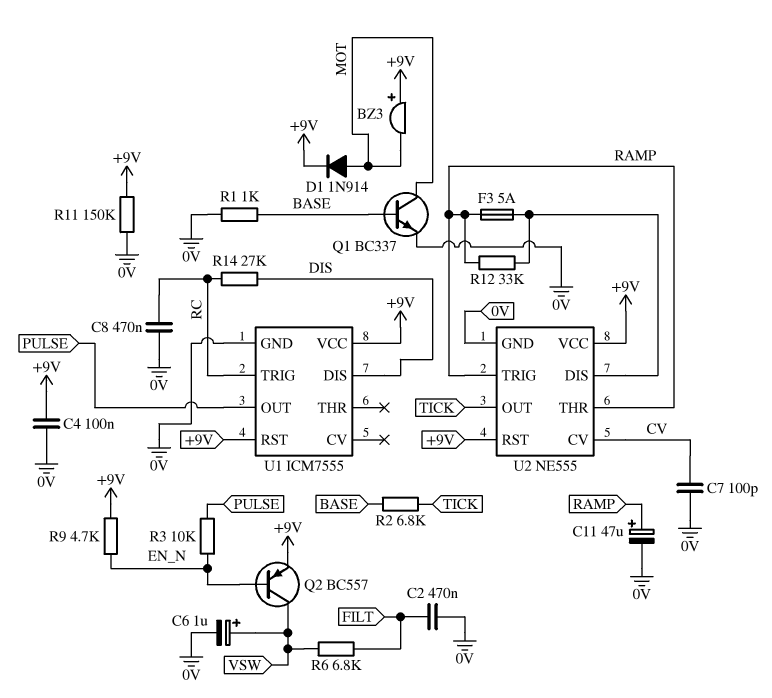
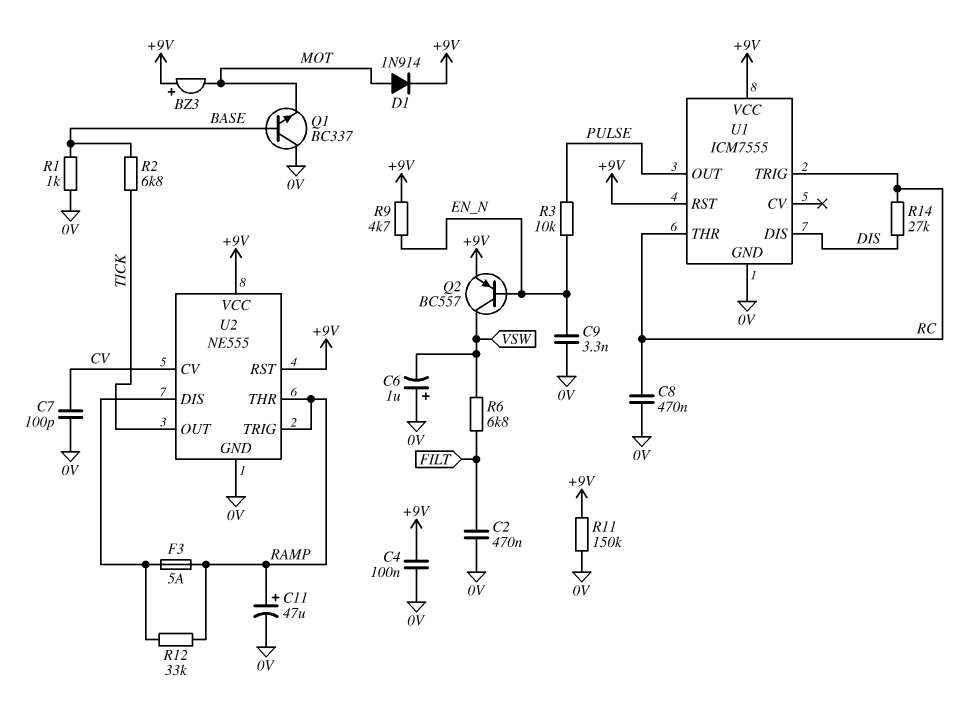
C6: 1uF (plus VSW, minus 0V) -> 1uF (plus 0V, minus VSW)
C9: none -> 3.3nF (0V, EN_N)
Q1: NPN BC337 (B BASE, C MOT, E 0V) -> NPN BC337 (B BASE, C 0V, E MOT)
U1 pin THR: none -> RC

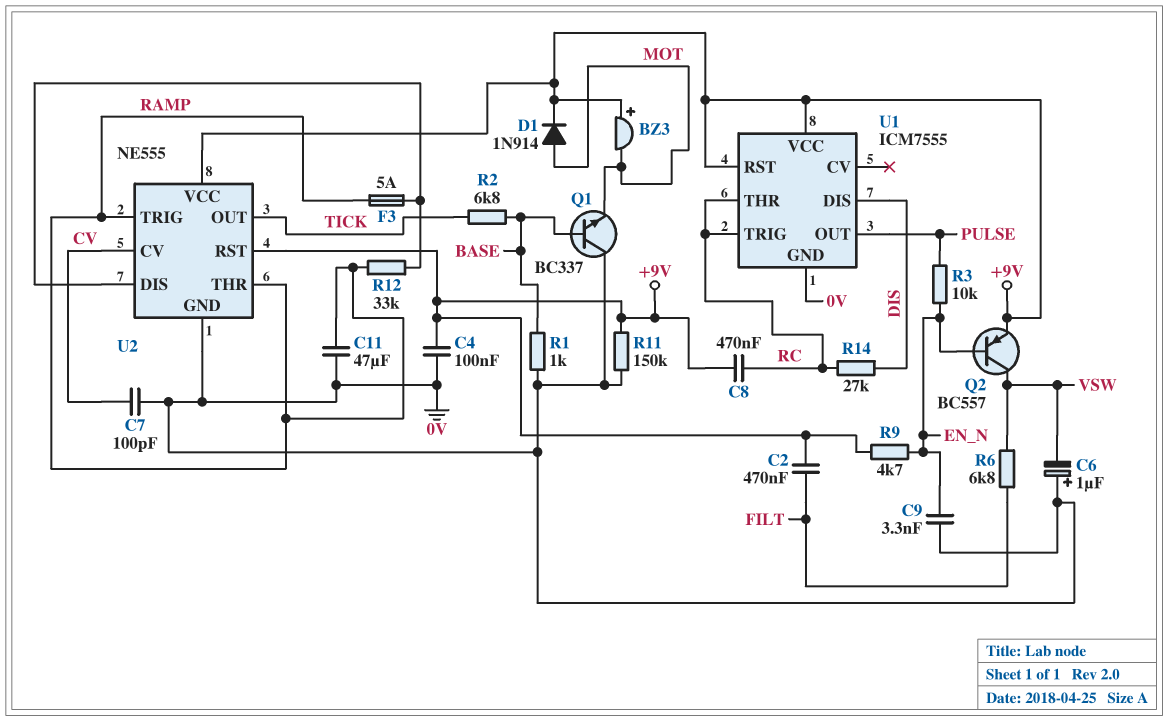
C2: 470nF (0V, FILT) -> 470nF (+9V, FILT)
C8: 470nF (0V, RC) -> 470nF (+9V, RC)
C11: 47uF (plus RAMP, minus 0V) -> 47uF (0V, RAMP)

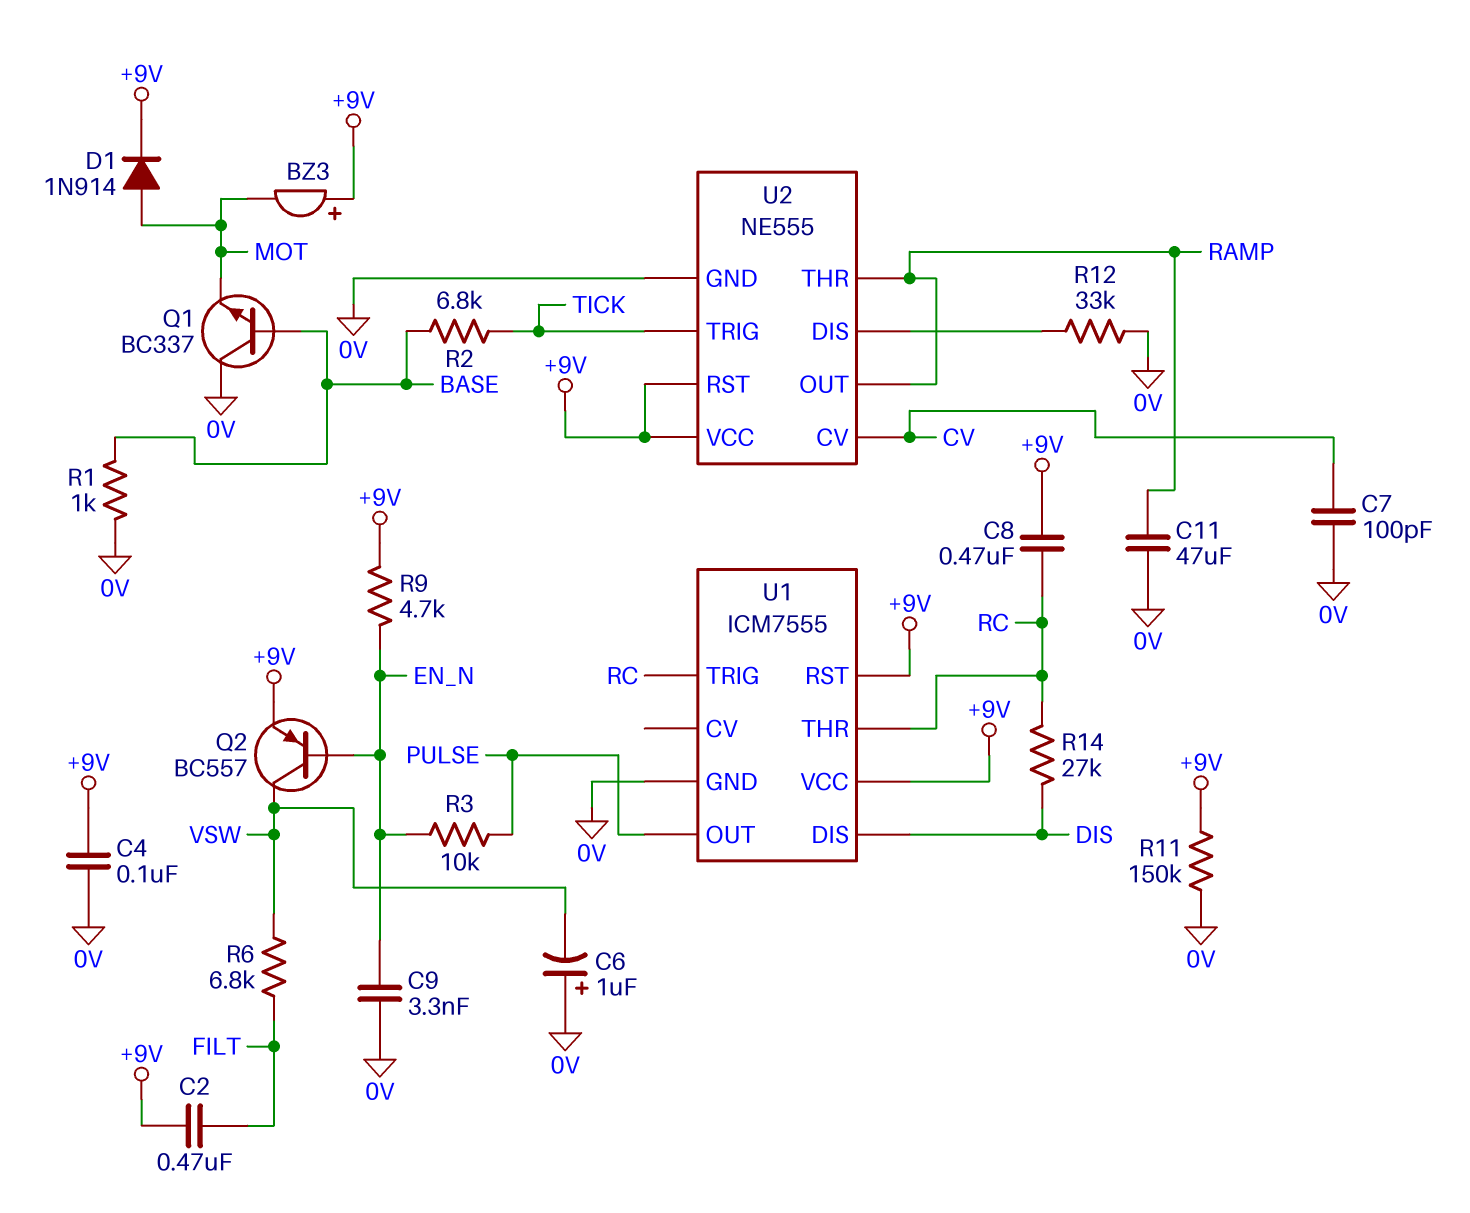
F3: 5A (RAMP, U2/DIS) -> none
R12: 33k (RAMP, U2/DIS) -> 33k (0V, U2/DIS)
U2 pin OUT: TICK -> RAMP
U2 pin TRIG: RAMP -> TICK

